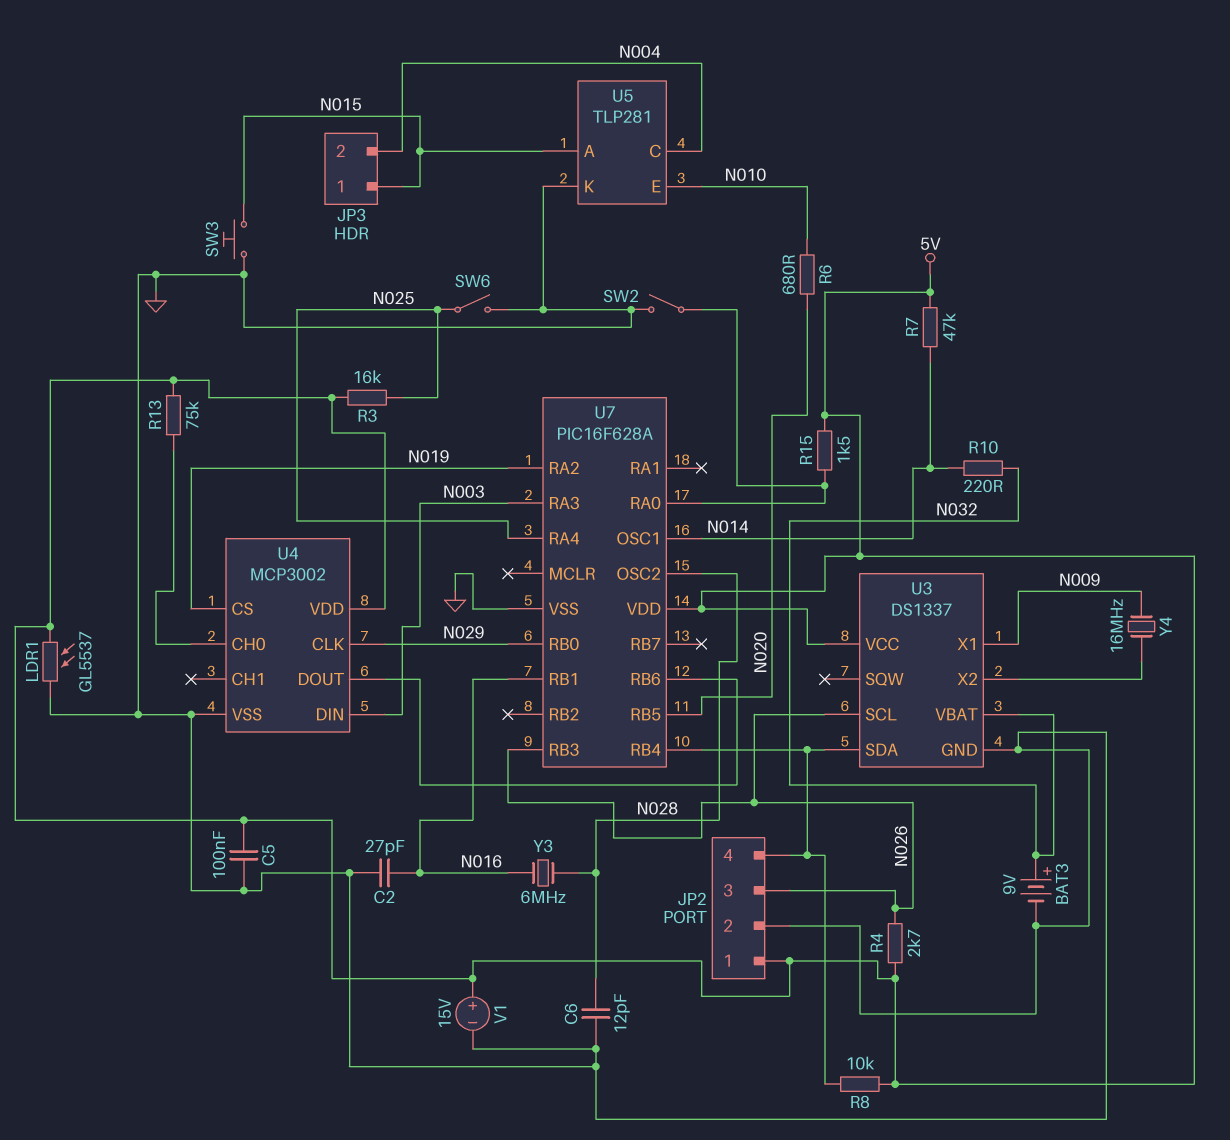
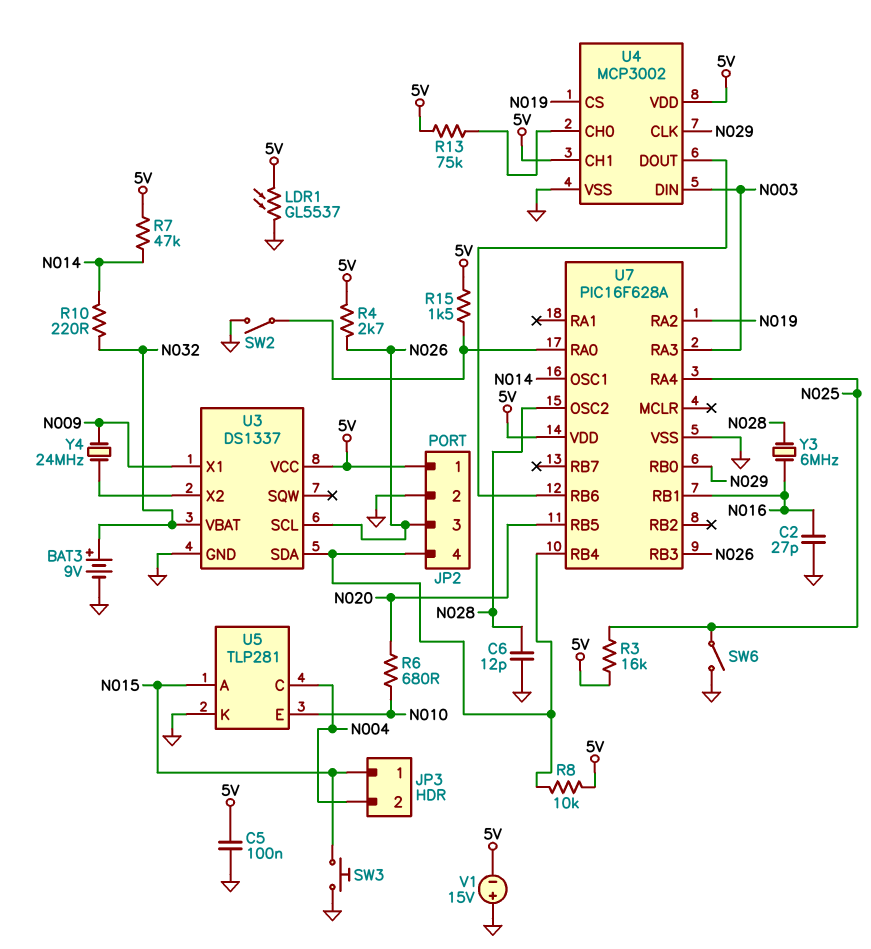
U4 pin CH1: none -> 5V
V1: 15V (plus 5V, minus GND) -> 15V (plus GND, minus 5V)
Y4: 16MHz (N009, U3/X2) -> 24MHz (N009, U3/X2)

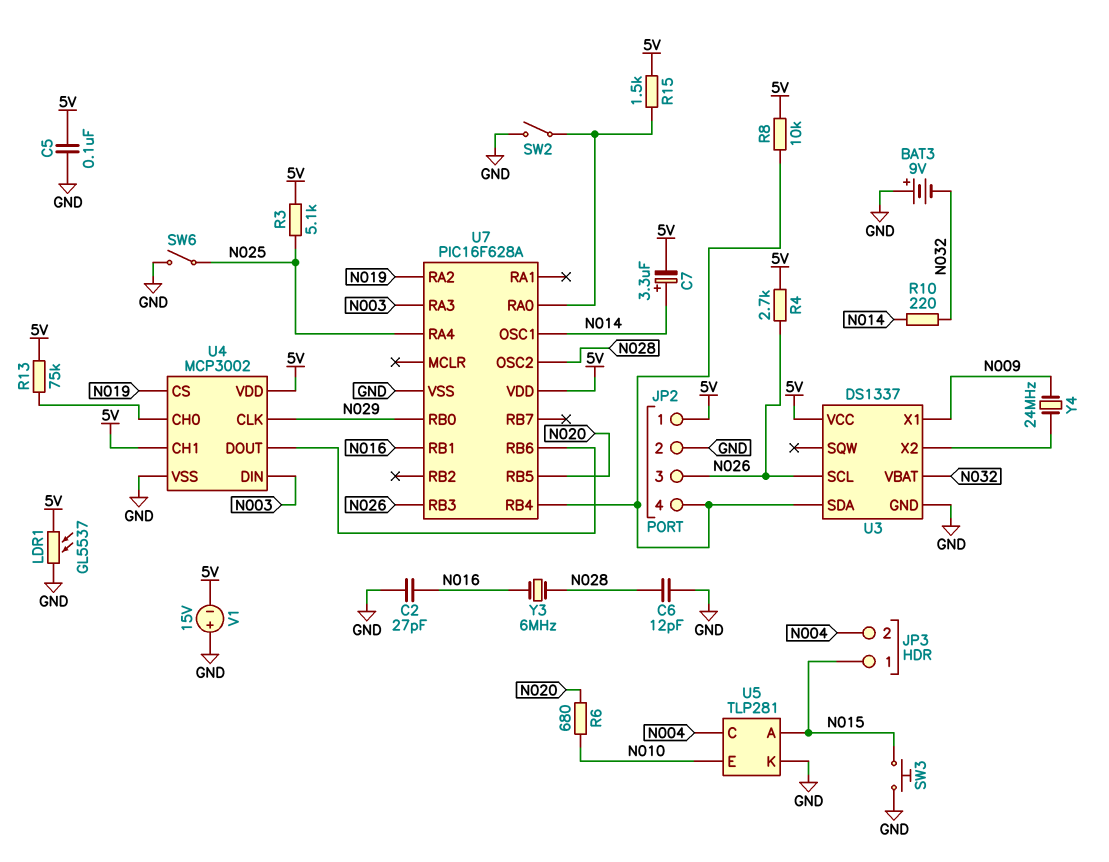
BAT3: 9V (plus N032, minus GND) -> 9V (plus GND, minus N032)
C7: none -> 3.3uF (plus N014, minus 5V)
R3: 16k (5V, N025) -> 5.1k (5V, N025)
R7: 47k (5V, N014) -> none

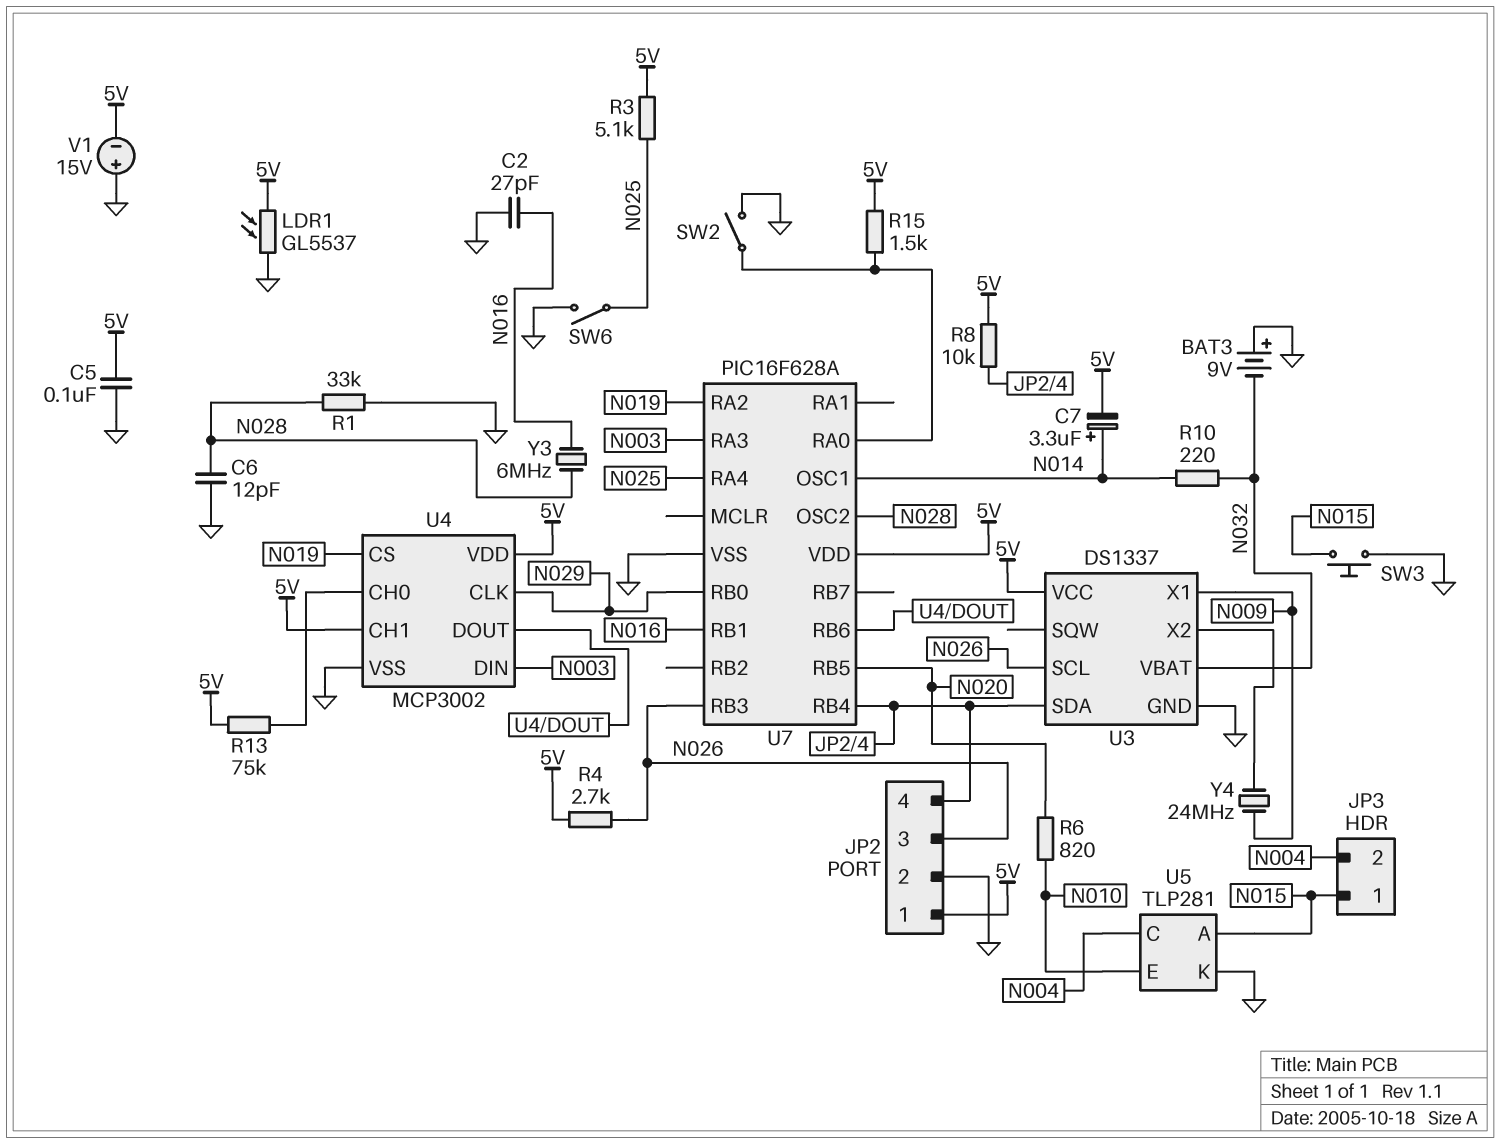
R1: none -> 33k (GND, N028)
R6: 680 (N010, N020) -> 820 (N010, N020)

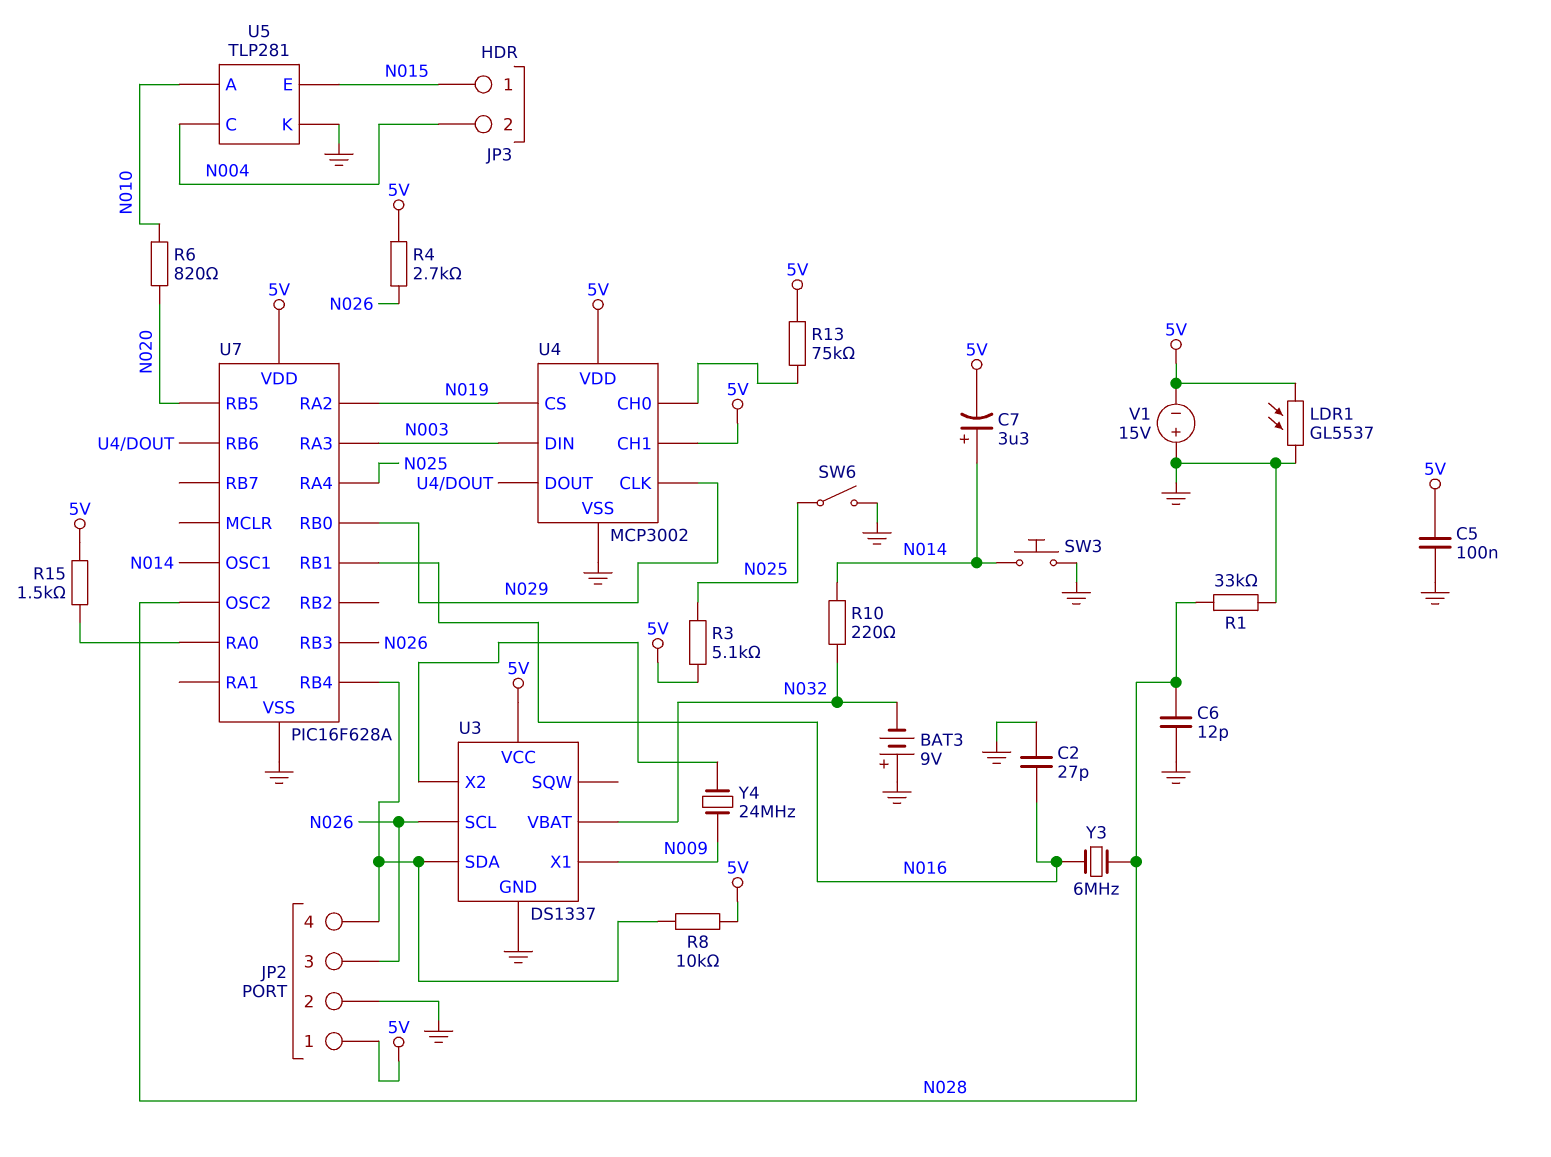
SW2: switch (GND, U7/RA0) -> none
SW3: button (GND, N015) -> button (GND, N014)
U5 pin A: N015 -> N010
U5 pin E: N010 -> N015

